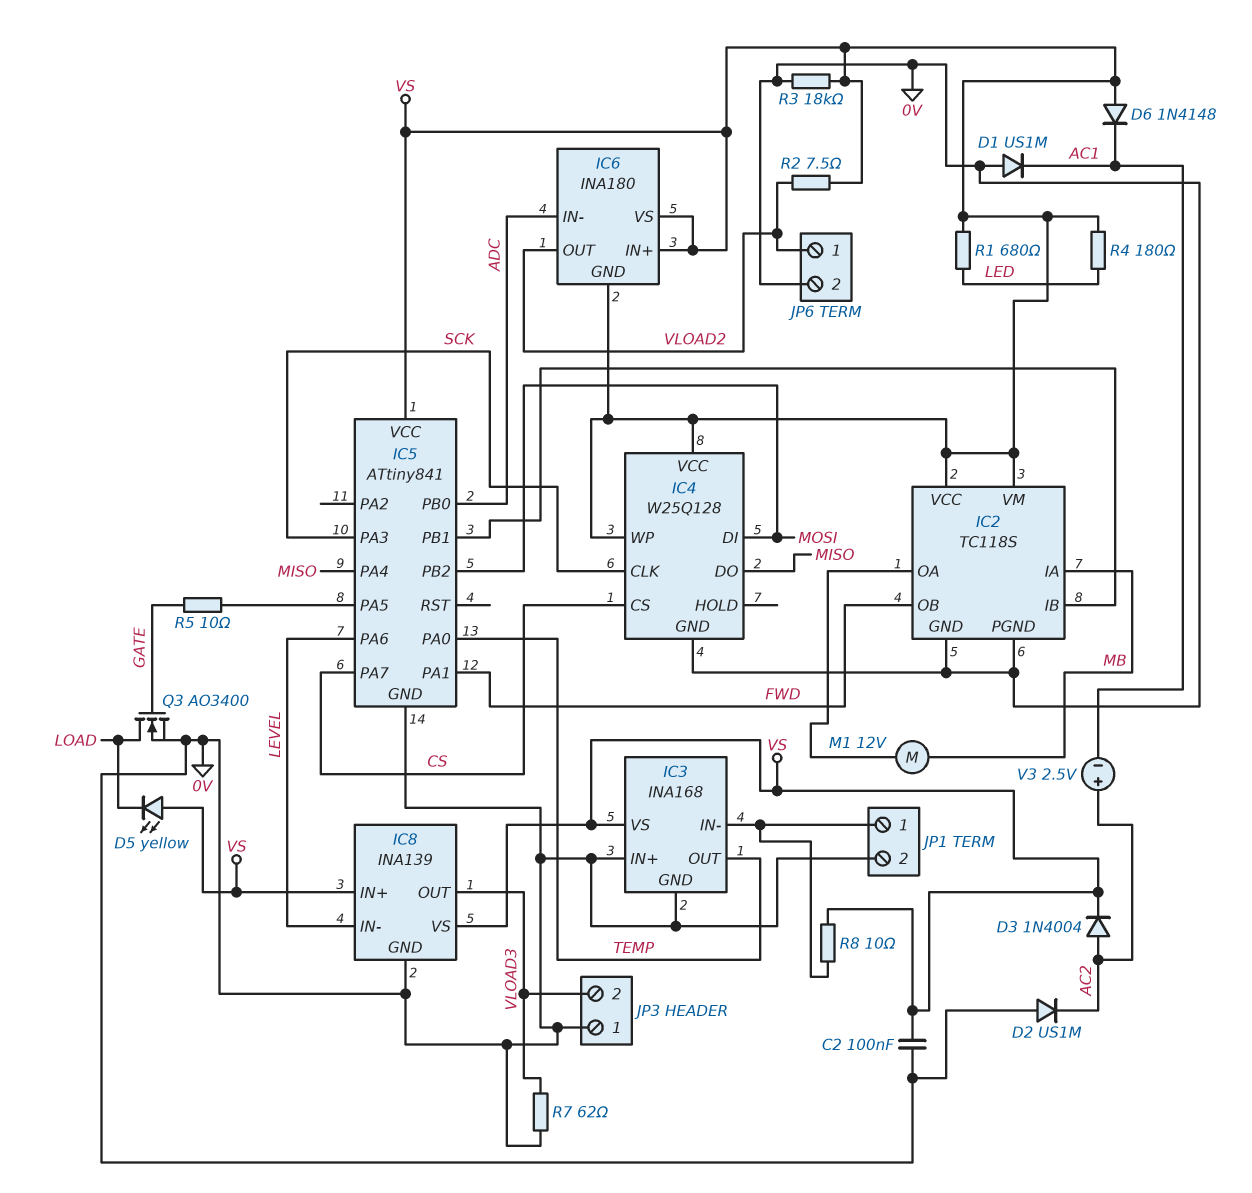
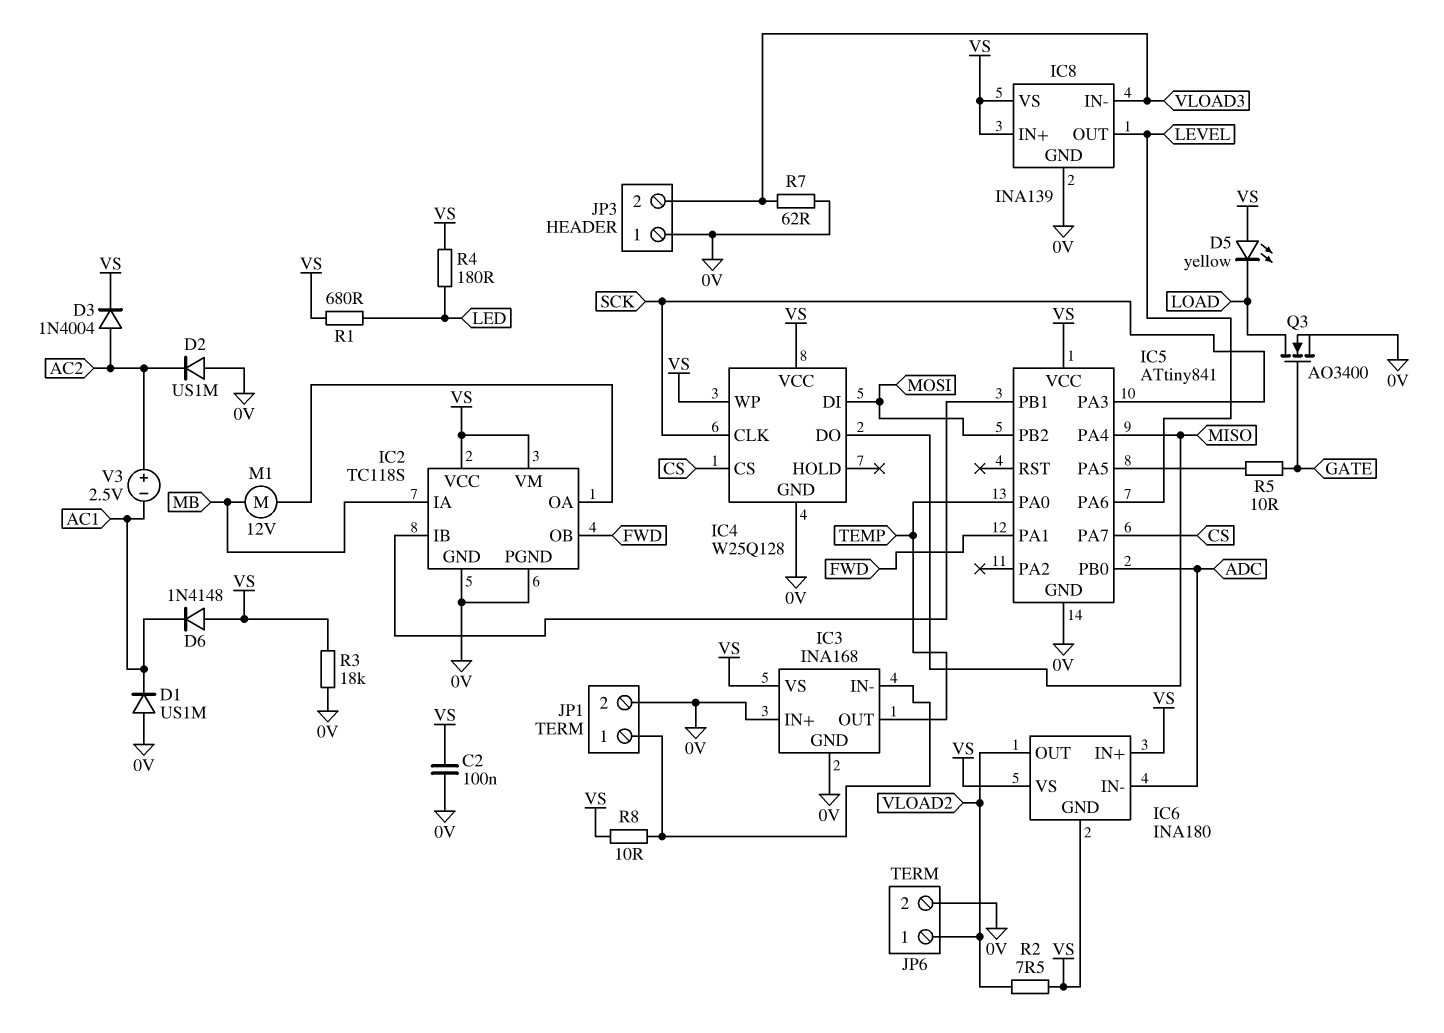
IC8 pin IN-: LEVEL -> VLOAD3
IC8 pin OUT: VLOAD3 -> LEVEL

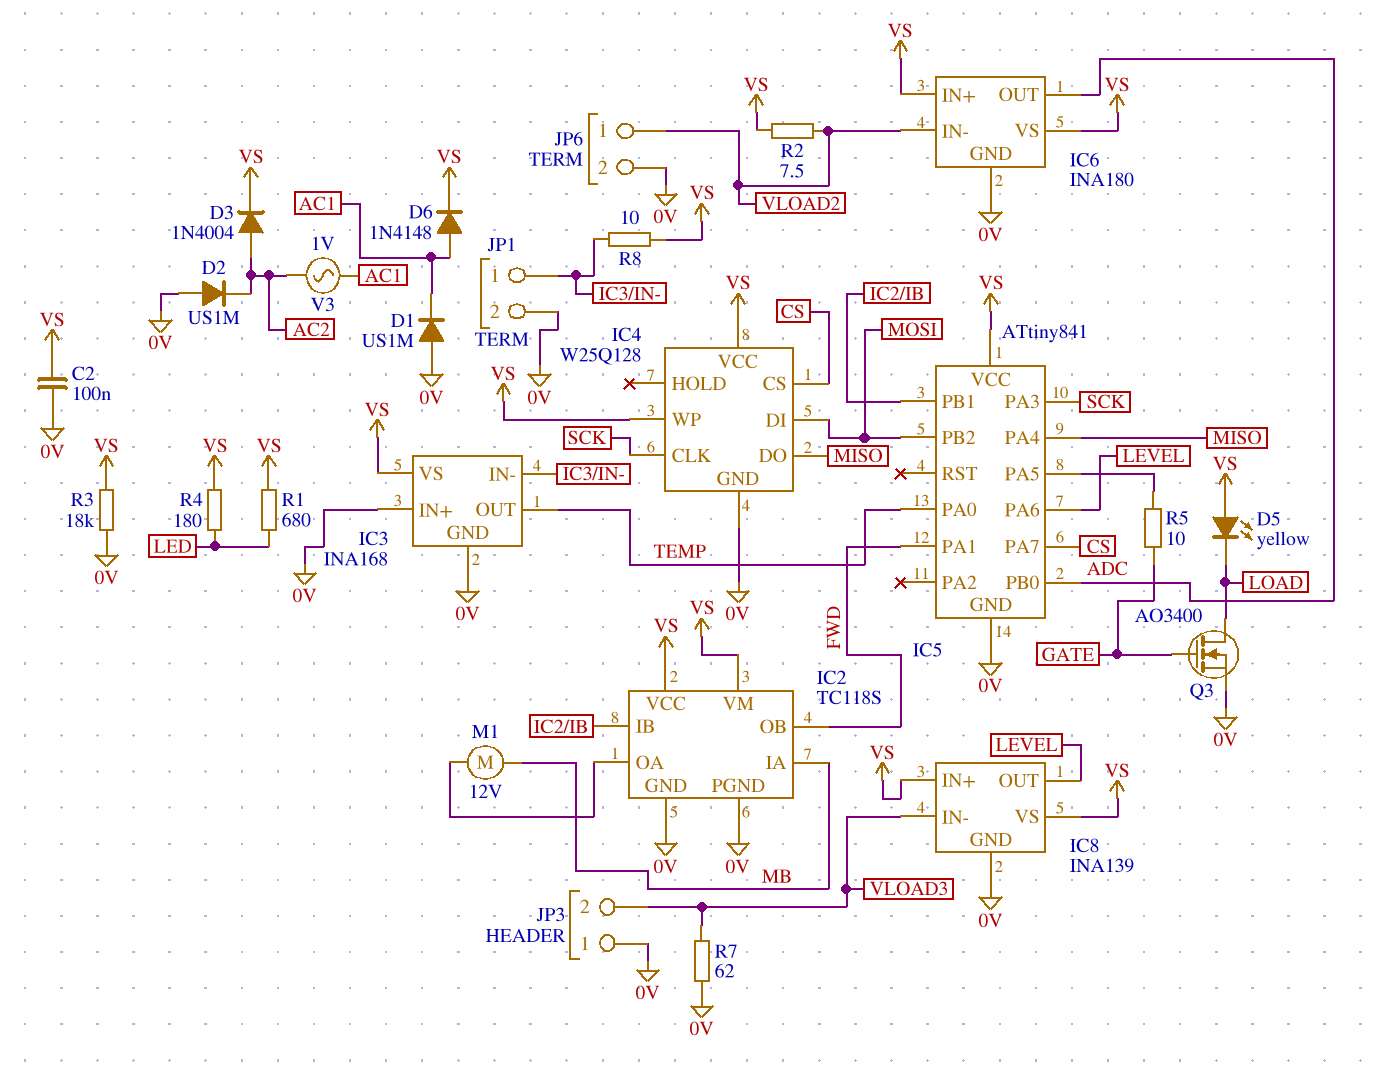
D6: diode 1N4148 (A VS, K AC1) -> diode 1N4148 (A AC1, K VS)
IC6 pin GND: VS -> 0V
IC6 pin IN-: ADC -> VLOAD2
IC6 pin OUT: VLOAD2 -> ADC
V3: 2.5V (plus AC2, minus AC1) -> AC 1V (AC1, AC2)

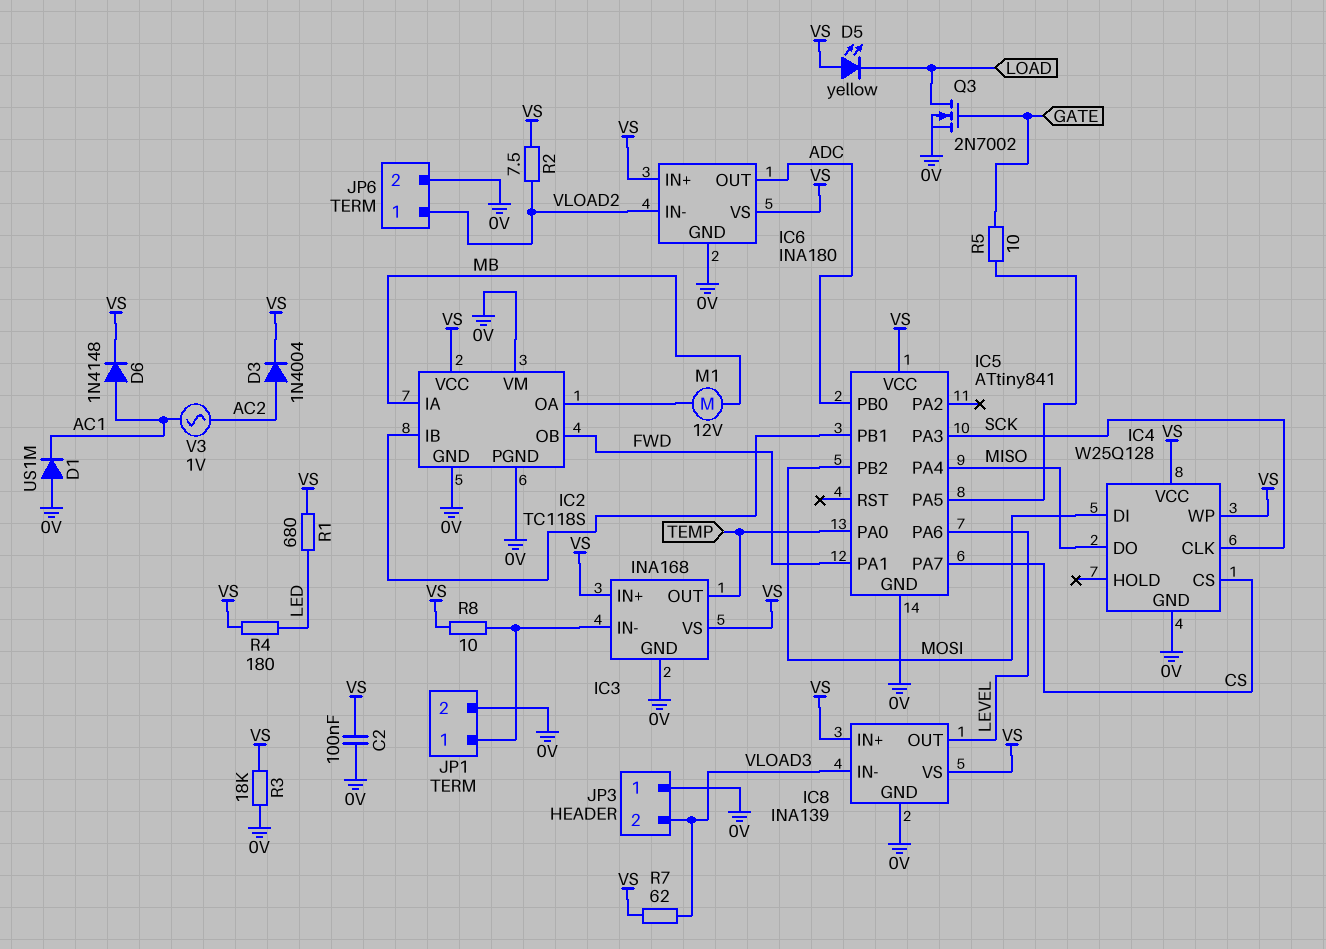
D2: diode US1M (A 0V, K AC2) -> none
IC2 pin VM: VS -> 0V
IC3 pin IN+: 0V -> VS
Q3: NMOS AO3400 (G GATE, D LOAD, S 0V) -> NMOS 2N7002 (G GATE, D LOAD, S 0V)
R7: 62 (0V, VLOAD3) -> 62 (VLOAD3, VS)

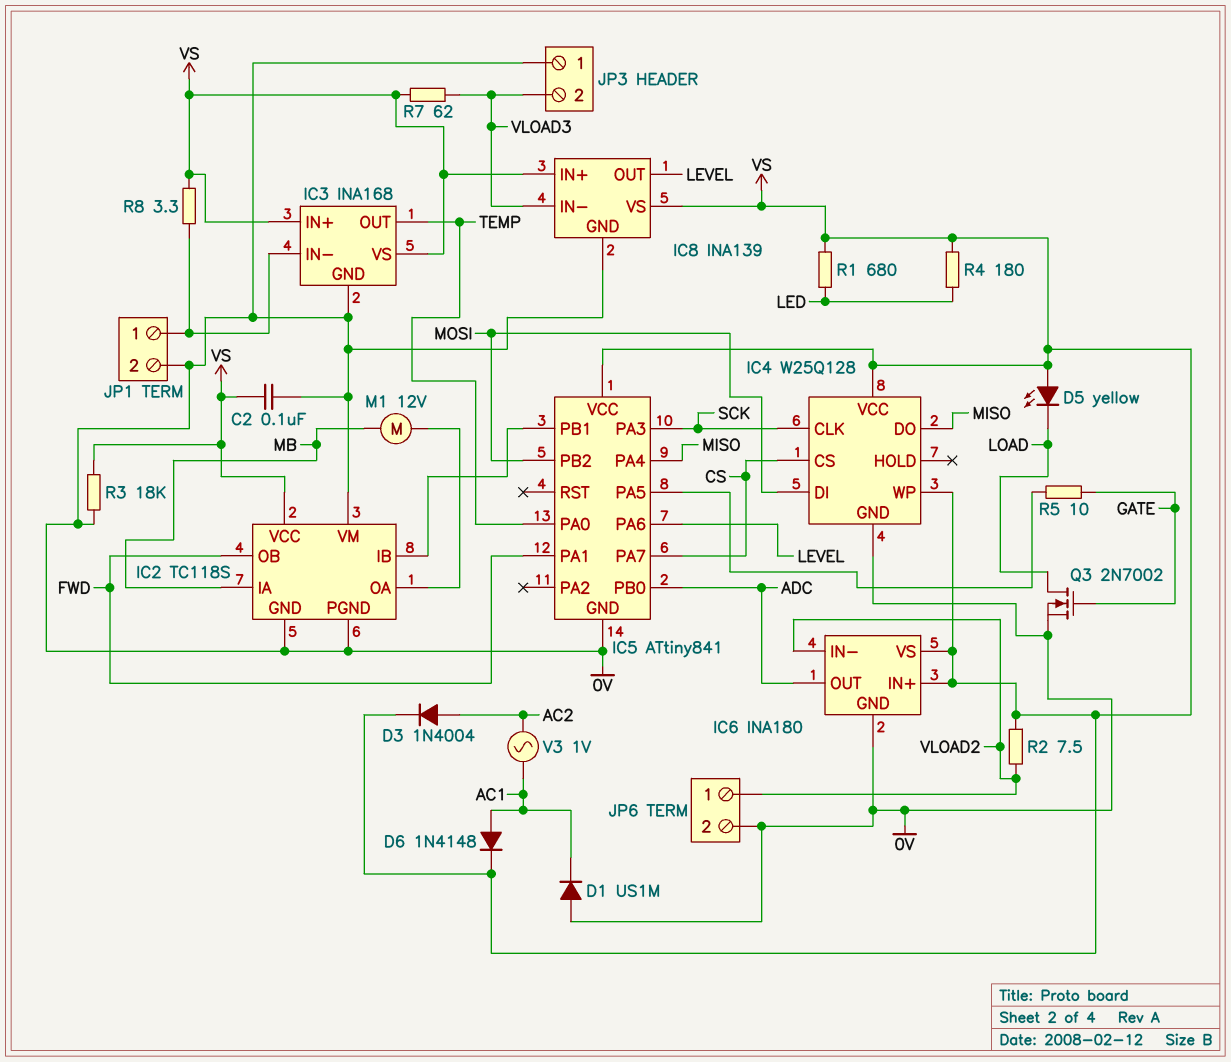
R8: 10 (IC3/IN-, VS) -> 3.3 (IC3/IN-, VS)

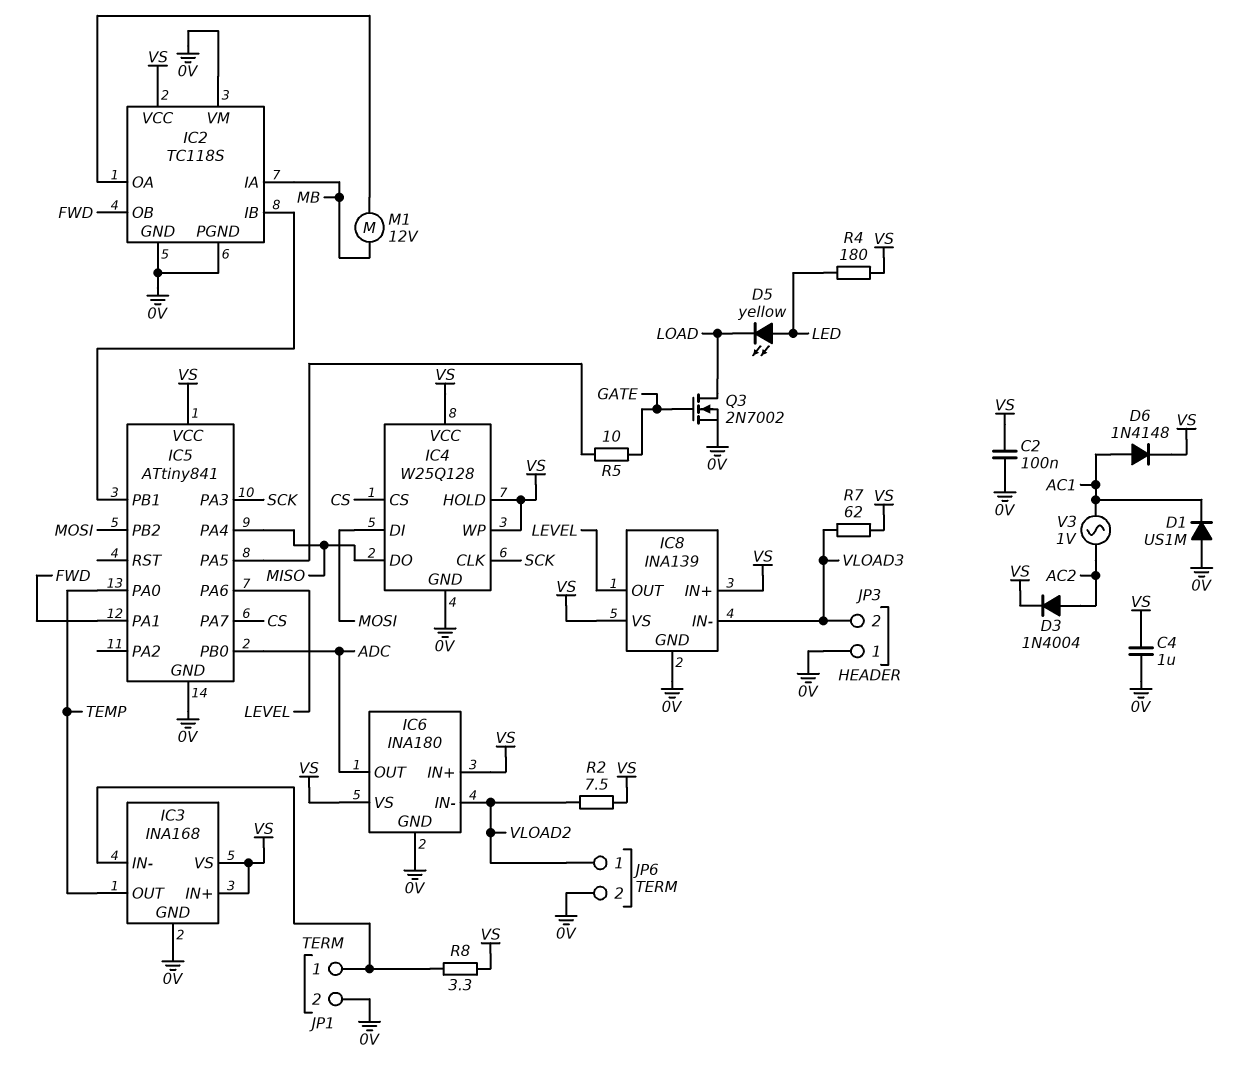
C4: none -> 1uF (0V, VS)
D5: LED yellow (A VS, K LOAD) -> LED yellow (A LED, K LOAD)
IC4 pin HOLD: none -> VS
R1: 680 (LED, VS) -> none
R3: 18k (0V, VS) -> none

